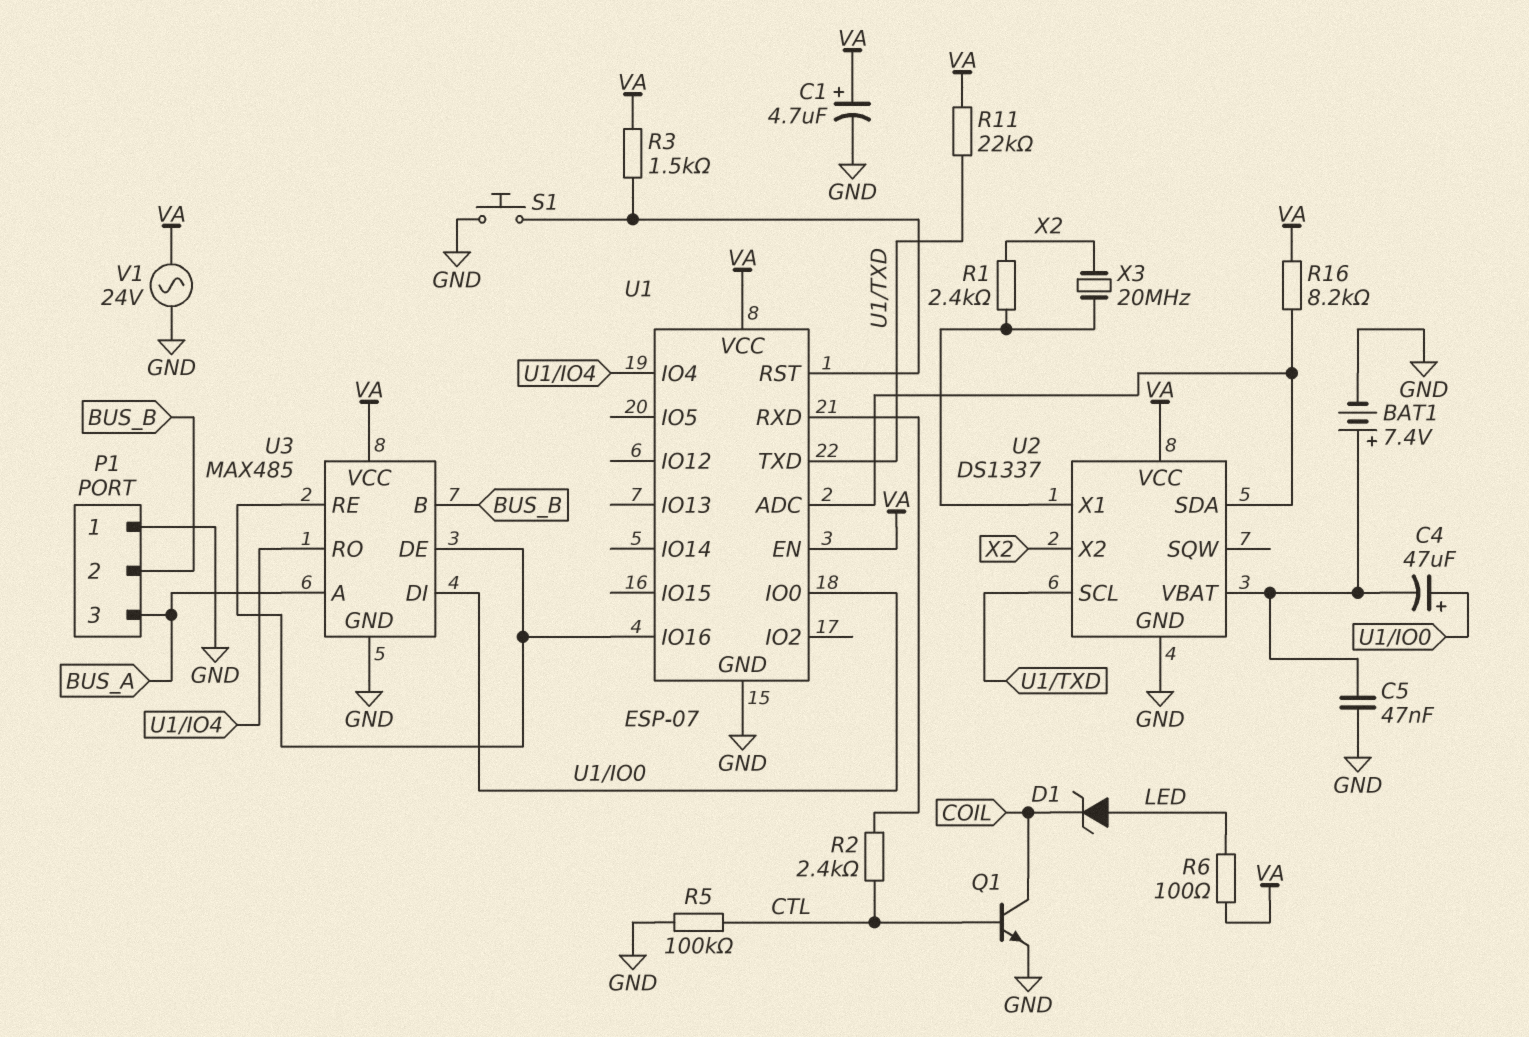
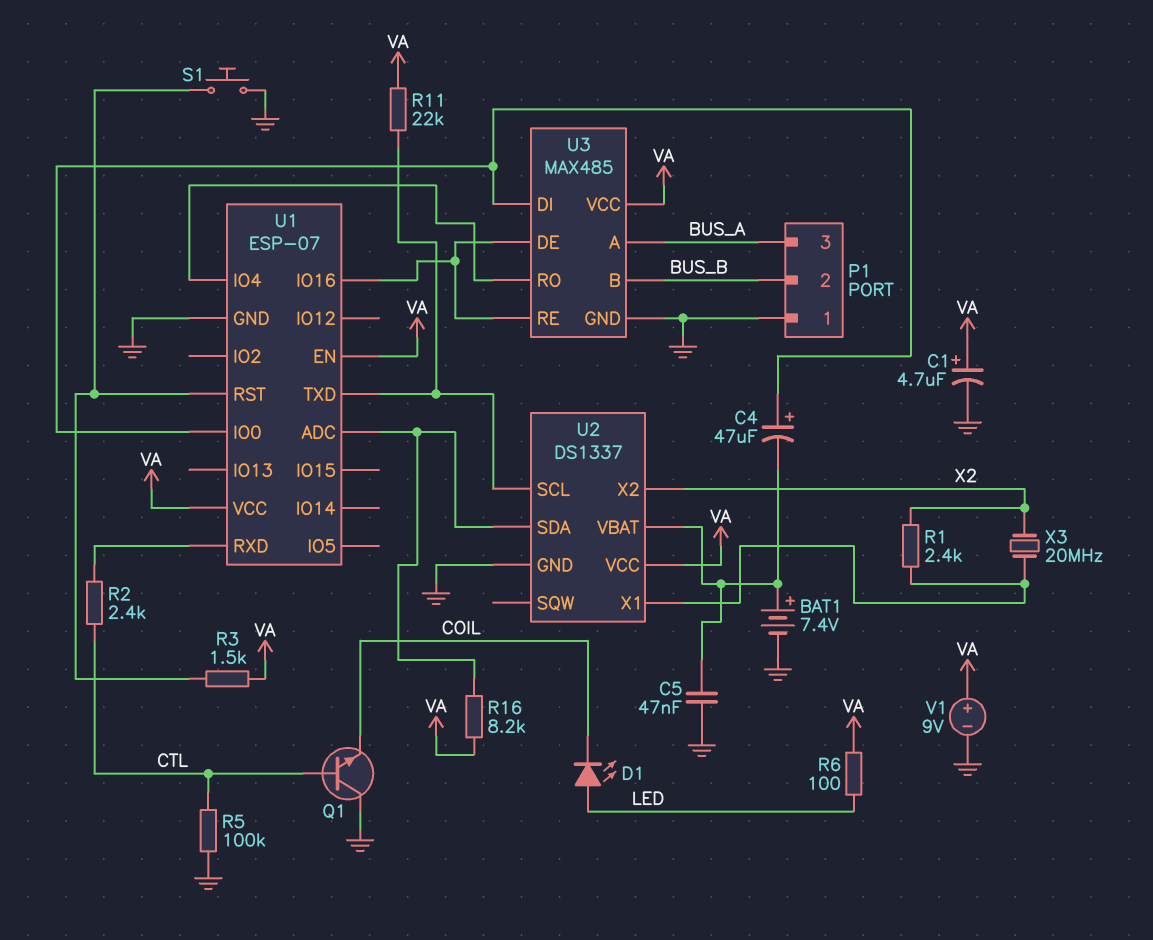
D1: zener (A LED, K COIL) -> LED (A LED, K COIL)
Q1: NPN (B CTL, C COIL, E GND) -> NPN (B CTL, C GND, E COIL)
V1: AC 24V (GND, VA) -> 9V (plus VA, minus GND)

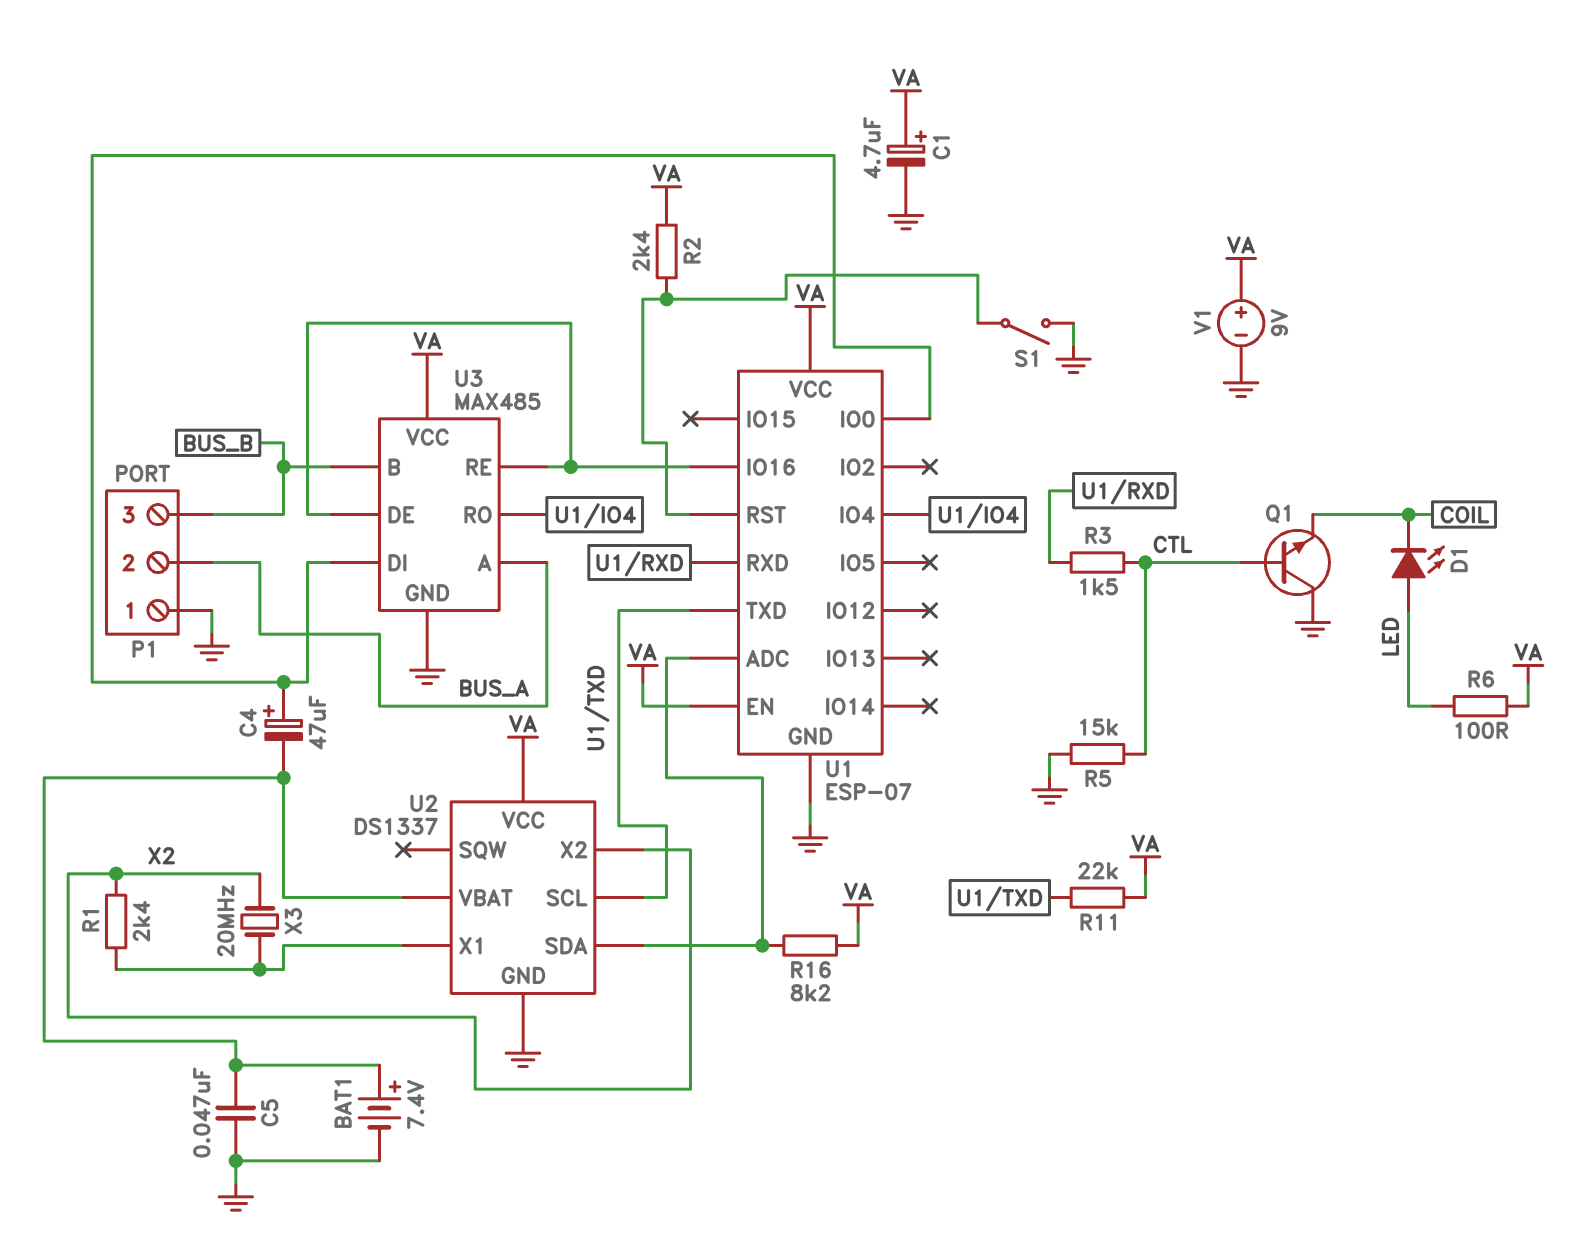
P1 pin 2: BUS_B -> BUS_A
P1 pin 3: BUS_A -> BUS_B
R2: 2.4k (CTL, U1/RXD) -> 2.4k (U1/RST, VA)
R3: 1.5k (U1/RST, VA) -> 1.5k (CTL, U1/RXD)
R5: 100k (CTL, GND) -> 15k (CTL, GND)
S1: button (GND, U1/RST) -> switch (GND, U1/RST)

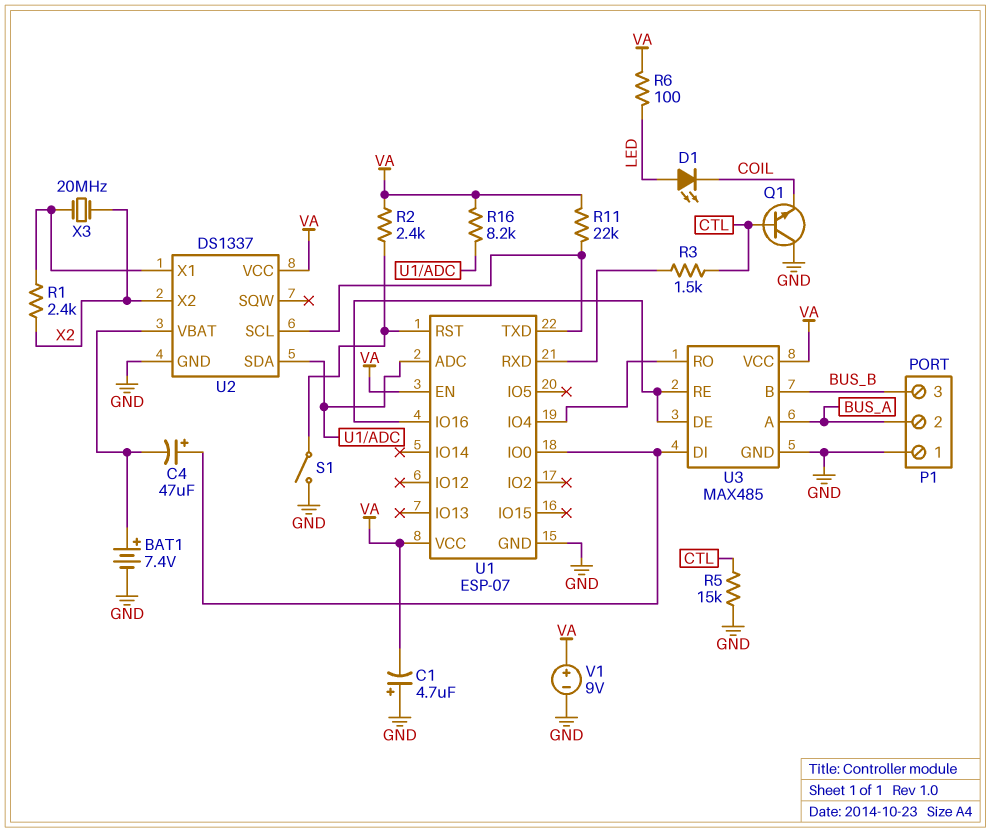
C1: 4.7uF (plus VA, minus GND) -> 4.7uF (plus GND, minus VA)
C5: 47nF (GND, U2/VBAT) -> none

